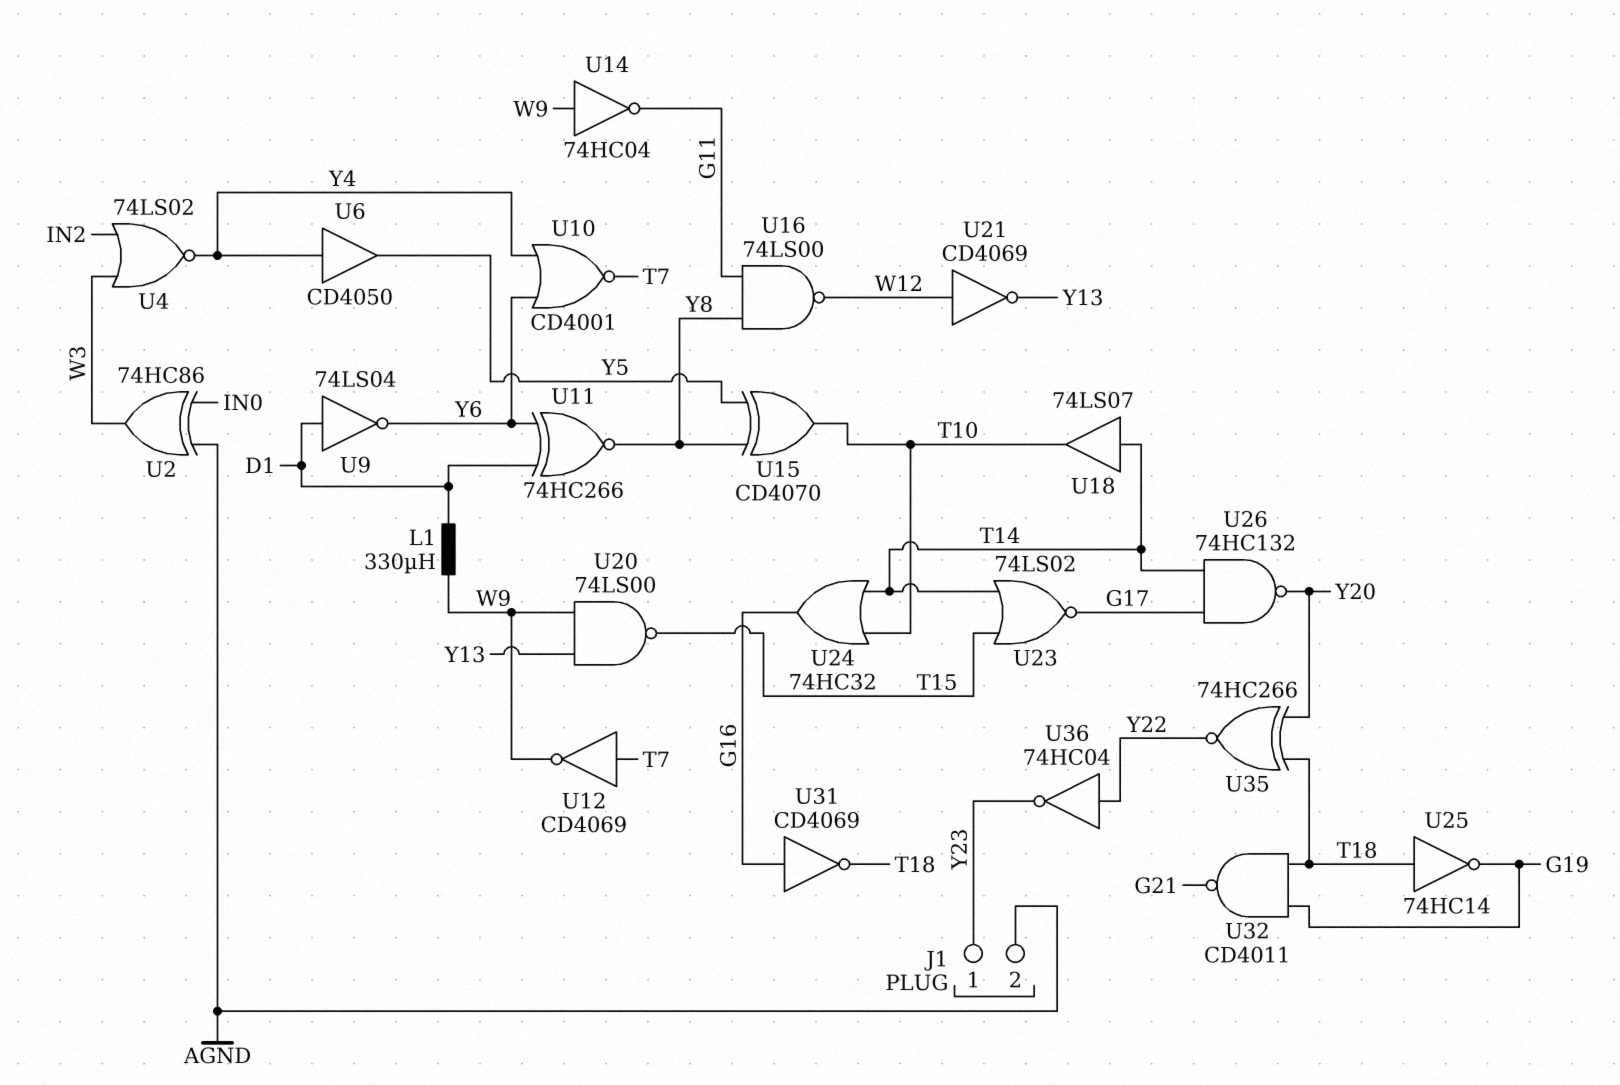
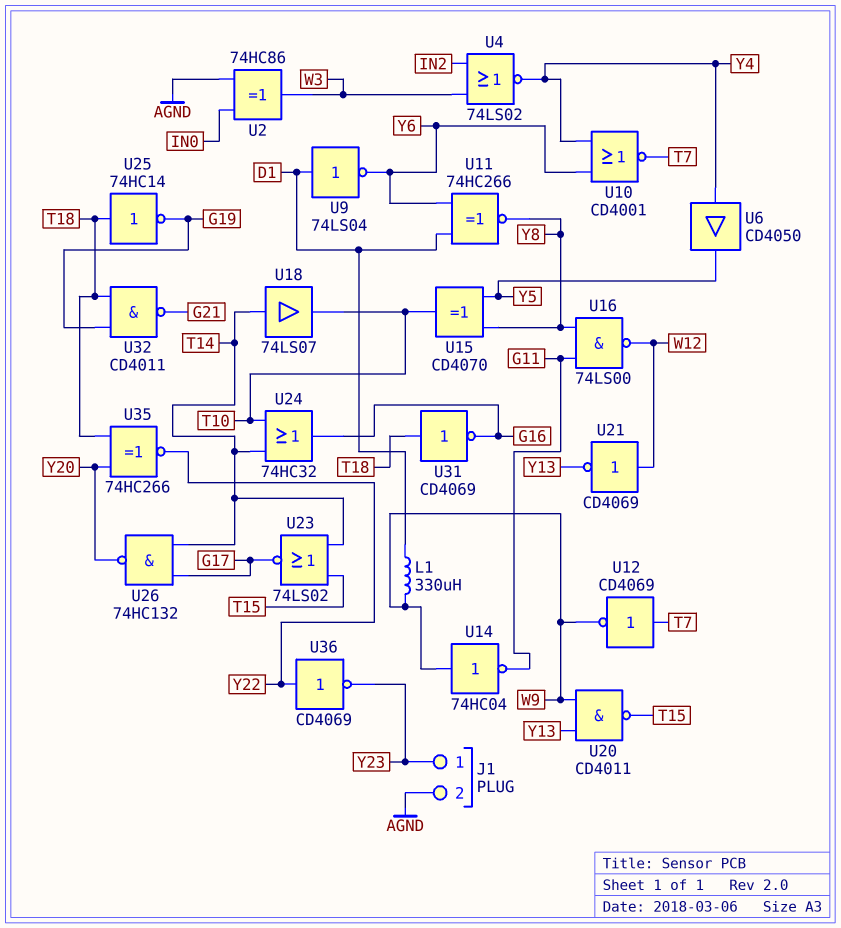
U20: NAND 74LS00 (in W9, in Y13, out T15) -> NAND CD4011 (in W9, in Y13, out T15)
U31: NOT CD4069 (in G16, out T18) -> NOT CD4069 (in T18, out G16)
U36: NOT 74HC04 (in Y22, out Y23) -> NOT CD4069 (in Y22, out Y23)

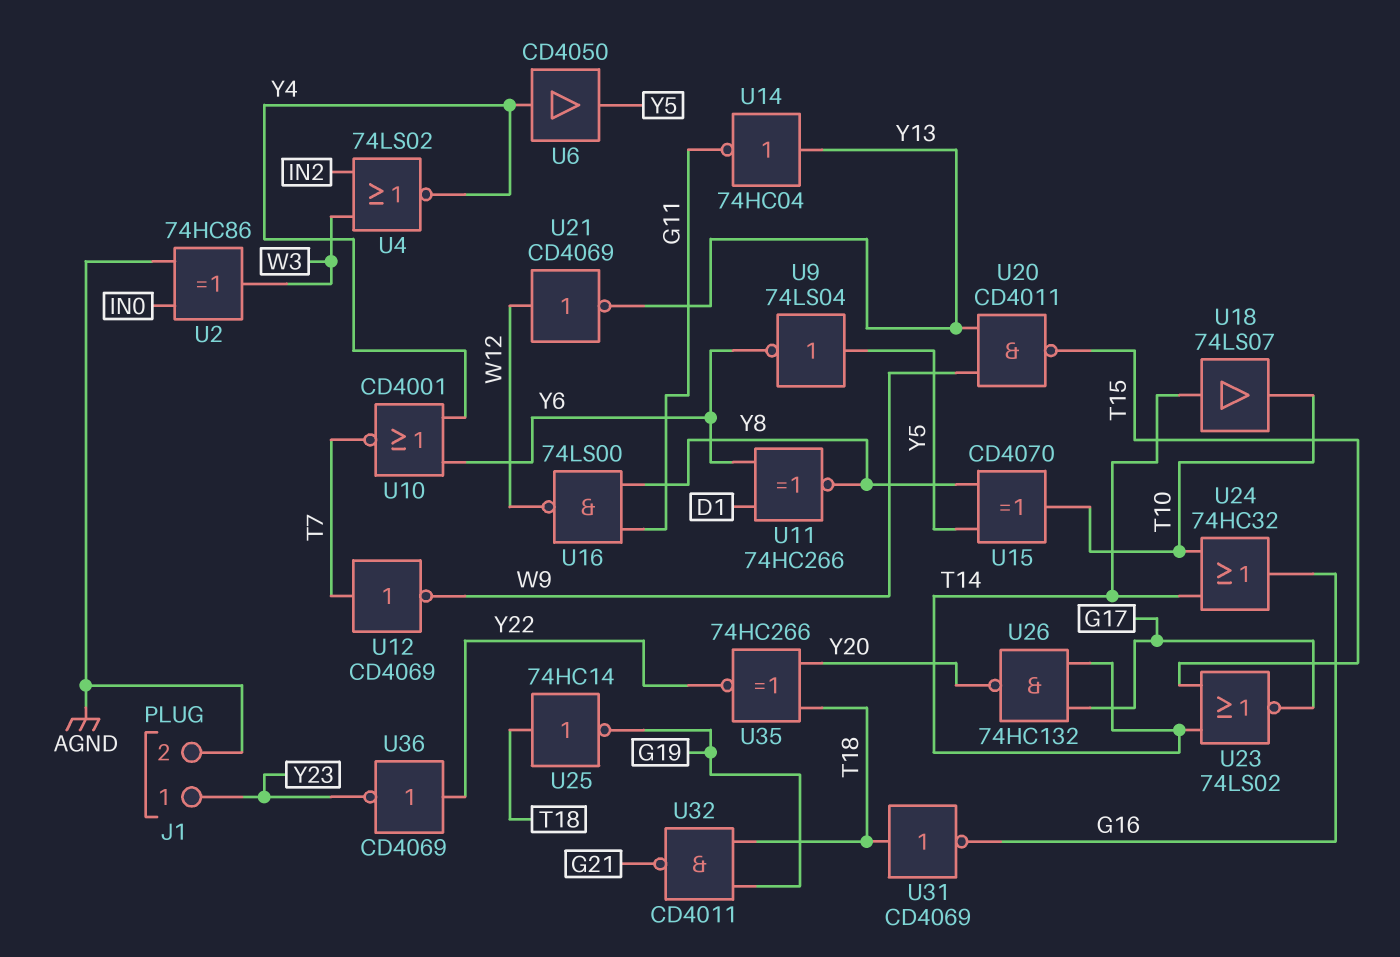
L1: 330uH (D1, W9) -> none
U9: NOT 74LS04 (in D1, out Y6) -> NOT 74LS04 (in Y5, out Y6)
U14: NOT 74HC04 (in W9, out G11) -> NOT 74HC04 (in Y13, out G11)

